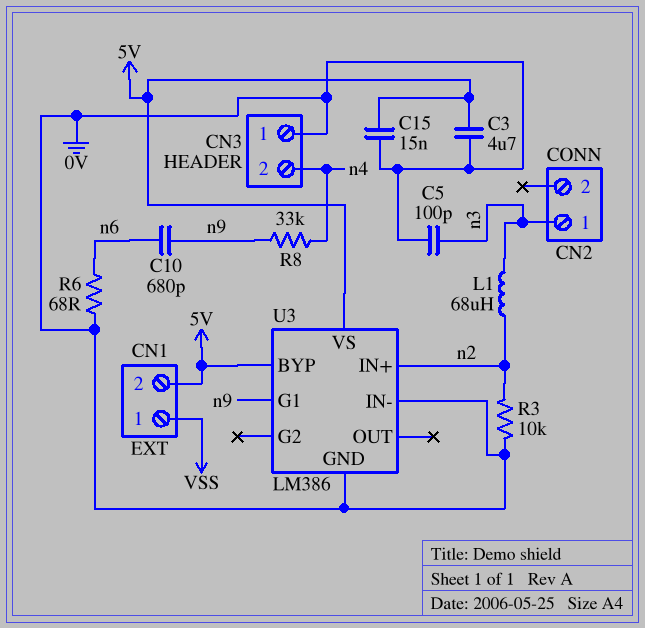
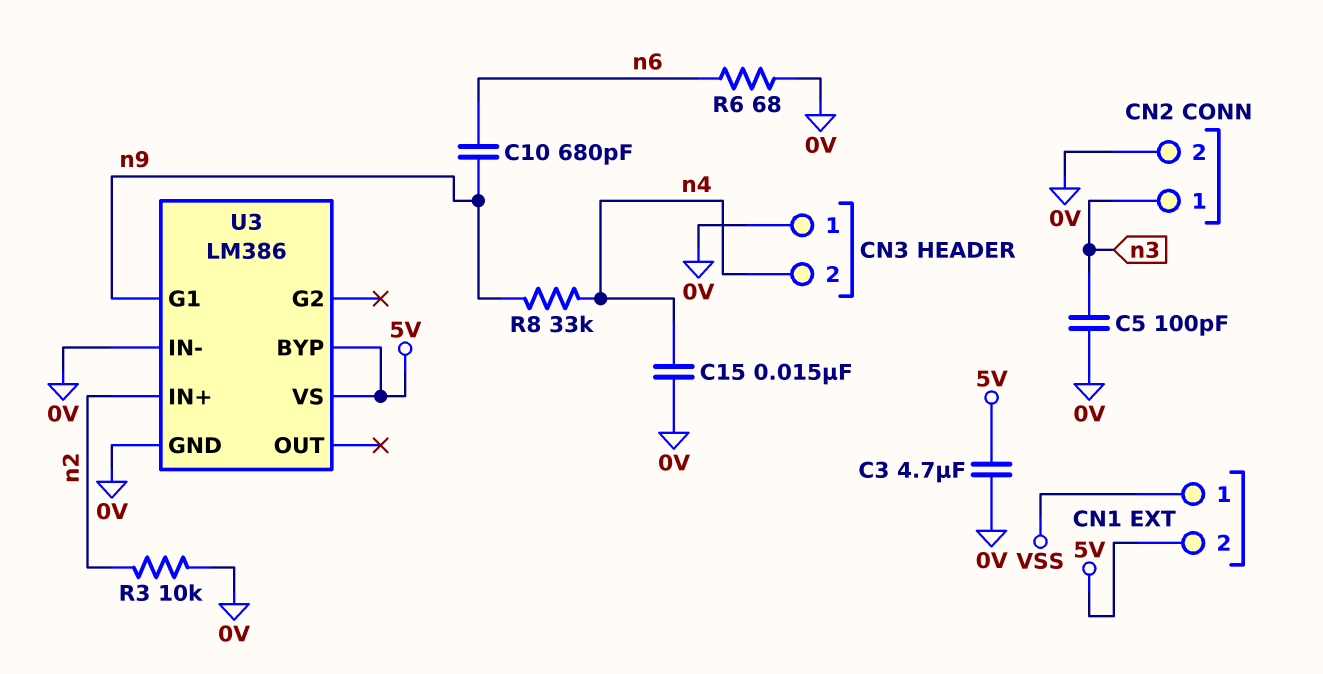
C15: 15nF (0V, 5V) -> 15nF (0V, n4)
CN2 pin 2: none -> 0V
L1: 68uH (n2, n3) -> none

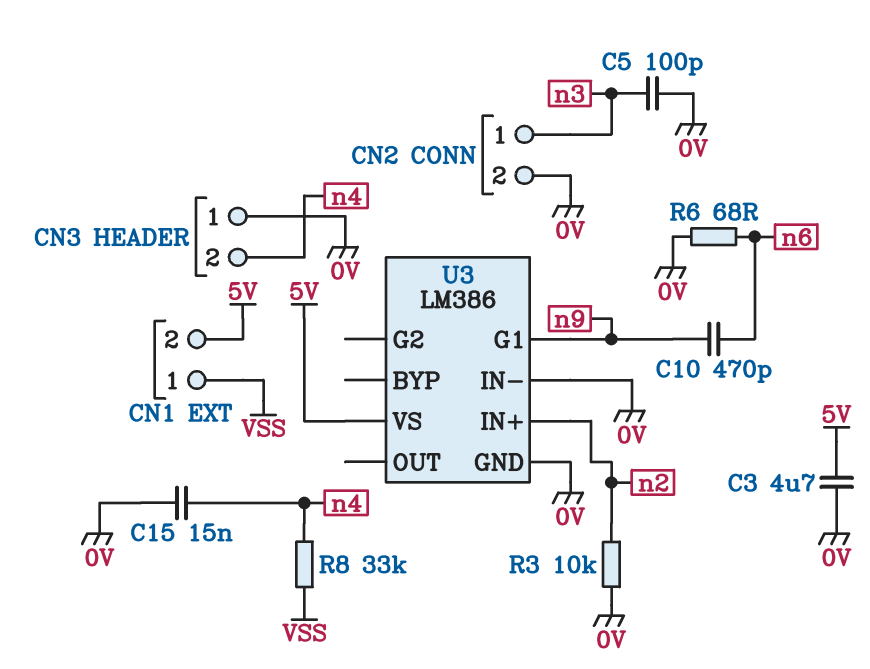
C10: 680pF (n6, n9) -> 470pF (n6, n9)
R8: 33k (n4, n9) -> 33k (VSS, n4)
U3 pin BYP: 5V -> none

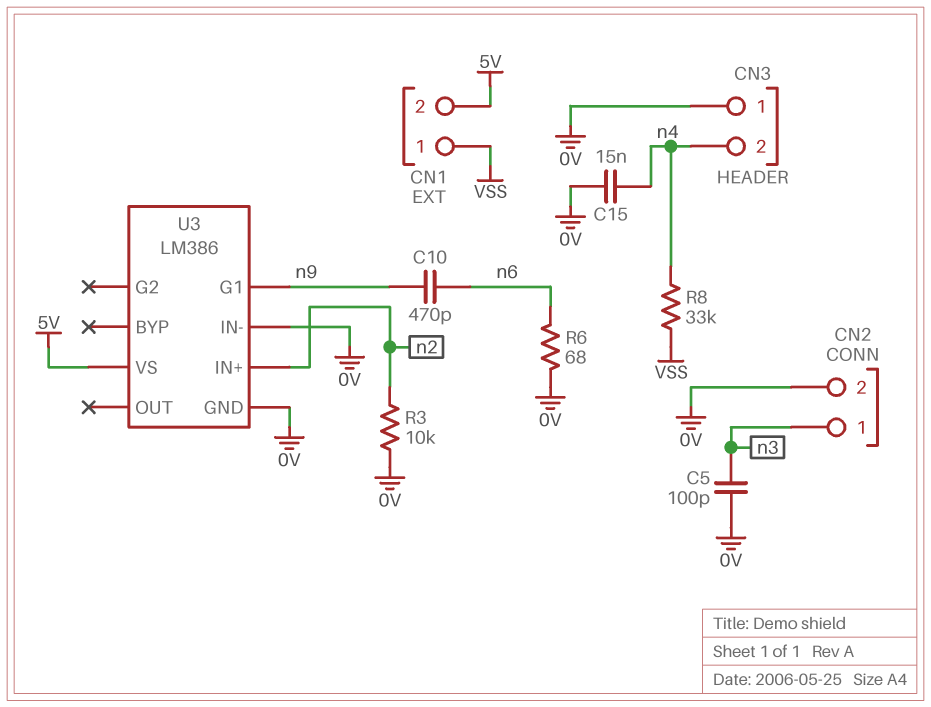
C3: 4.7uF (0V, 5V) -> none

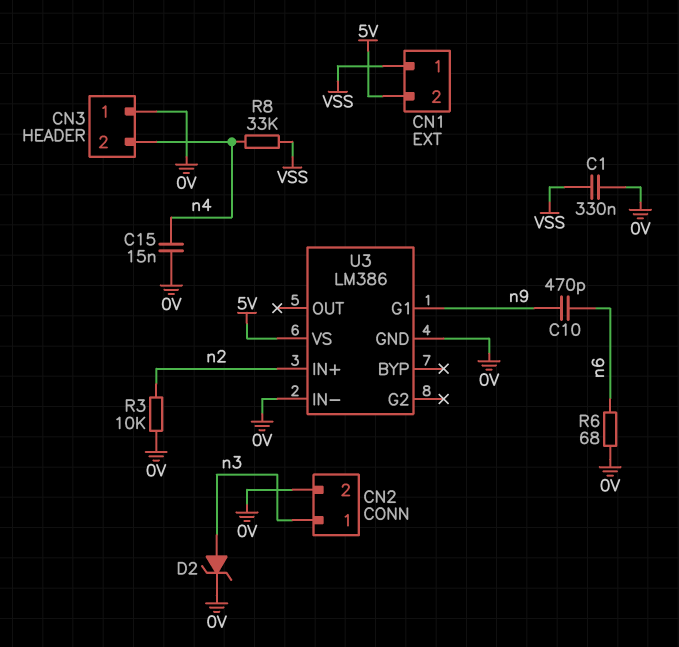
C1: none -> 330nF (0V, VSS)
C5: 100pF (0V, n3) -> none
D2: none -> zener (A n3, K 0V)

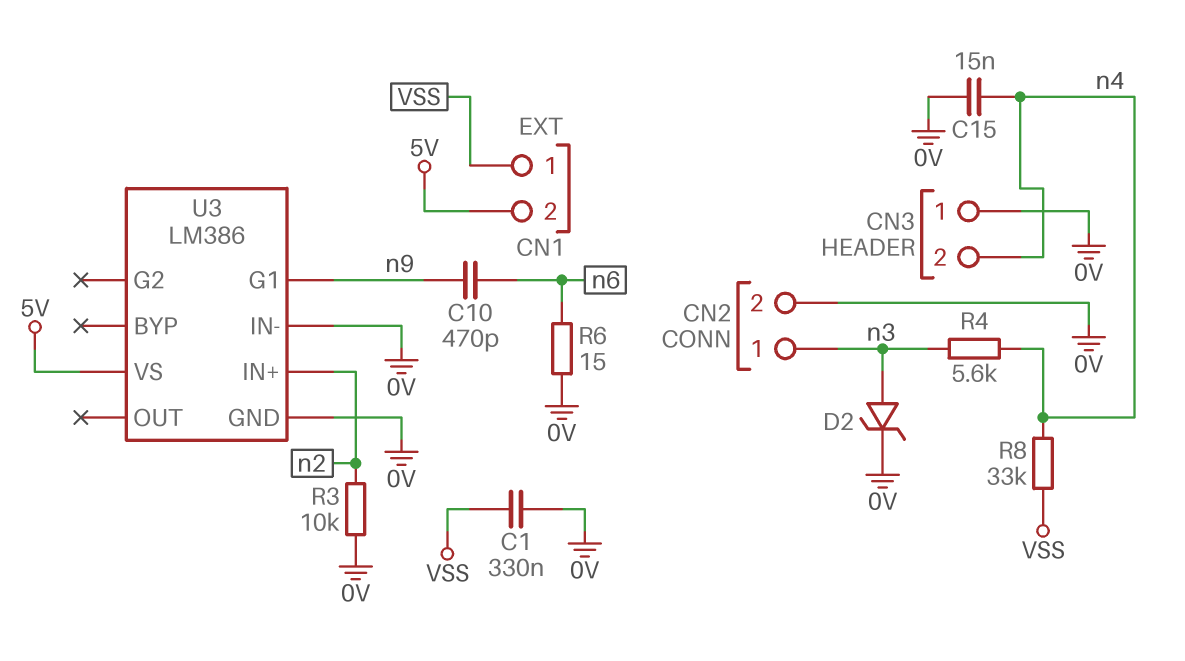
R4: none -> 5.6k (n3, n4)
R6: 68 (0V, n6) -> 15 (0V, n6)

